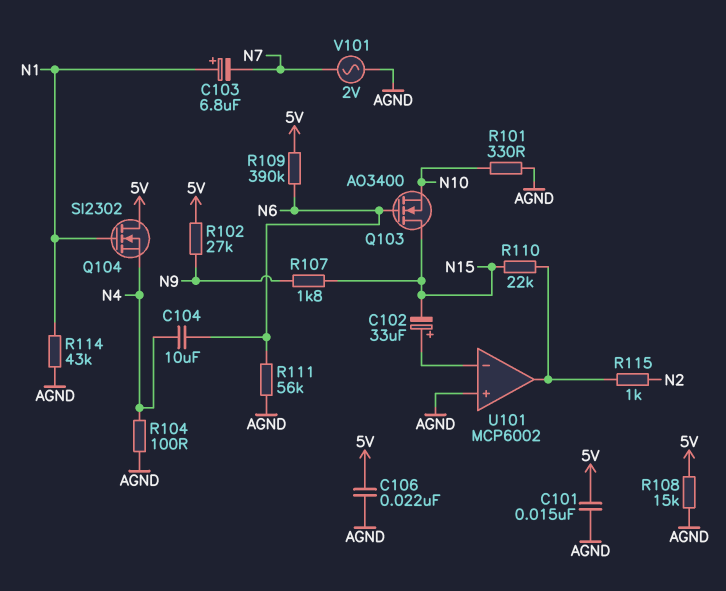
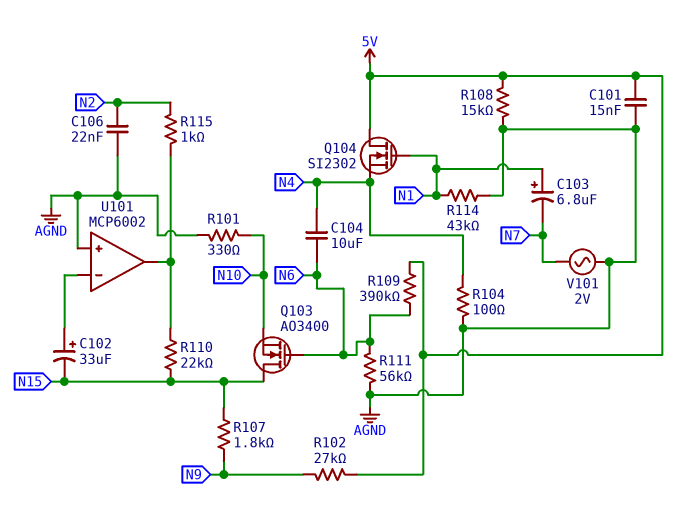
C106: 22nF (5V, AGND) -> 22nF (AGND, N2)

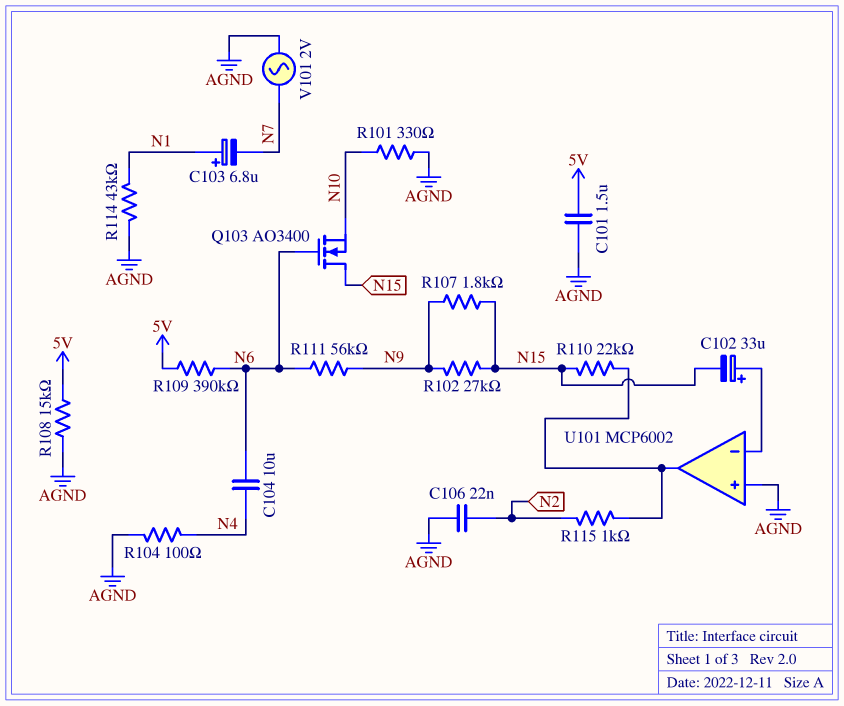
C101: 15nF (5V, AGND) -> 1.5uF (5V, AGND)
Q104: NMOS SI2302 (G N1, D 5V, S N4) -> none
R102: 27k (5V, N9) -> 27k (N9, N15)
R111: 56k (AGND, N6) -> 56k (N6, N9)

